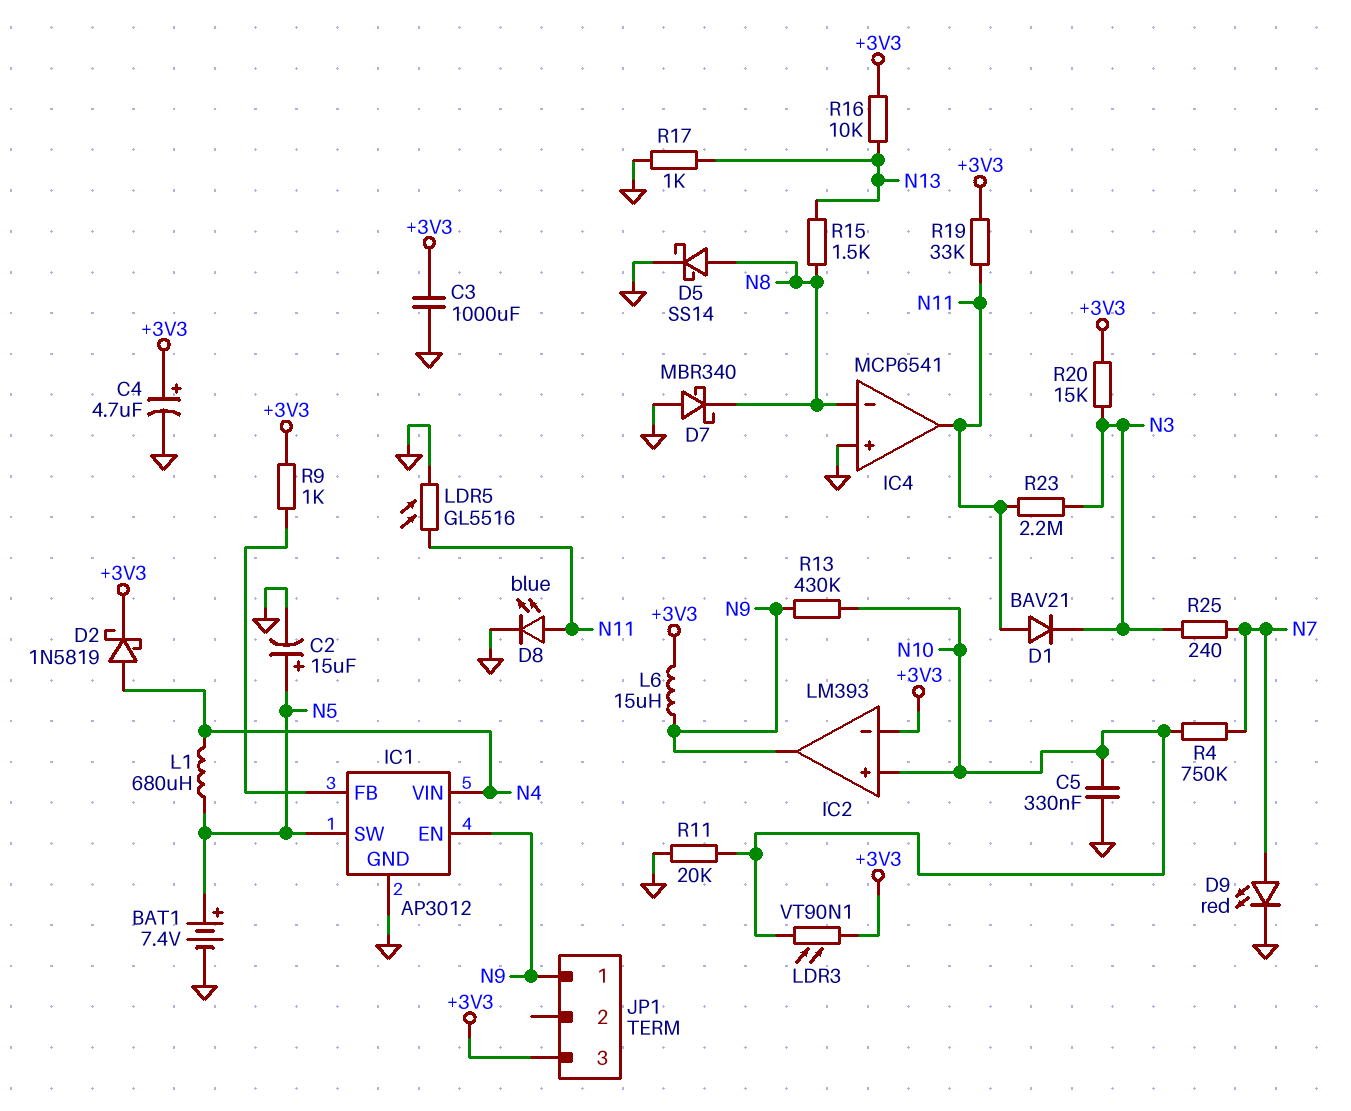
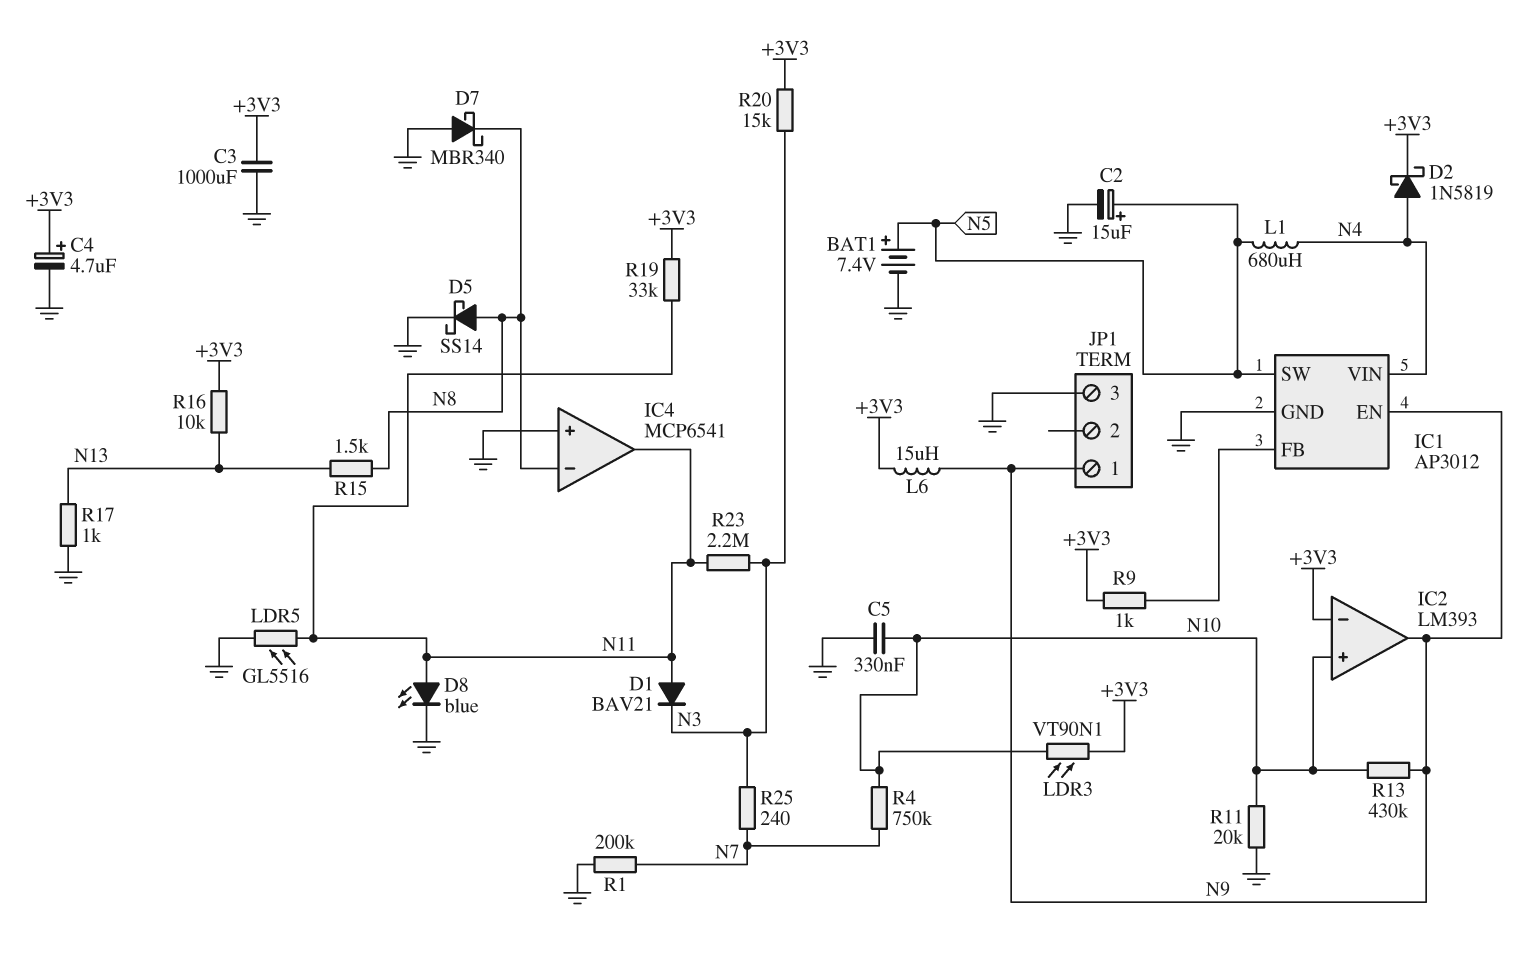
D9: LED red (A N7, K GND) -> none
JP1 pin 3: +3V3 -> GND
R1: none -> 200k (GND, N7)

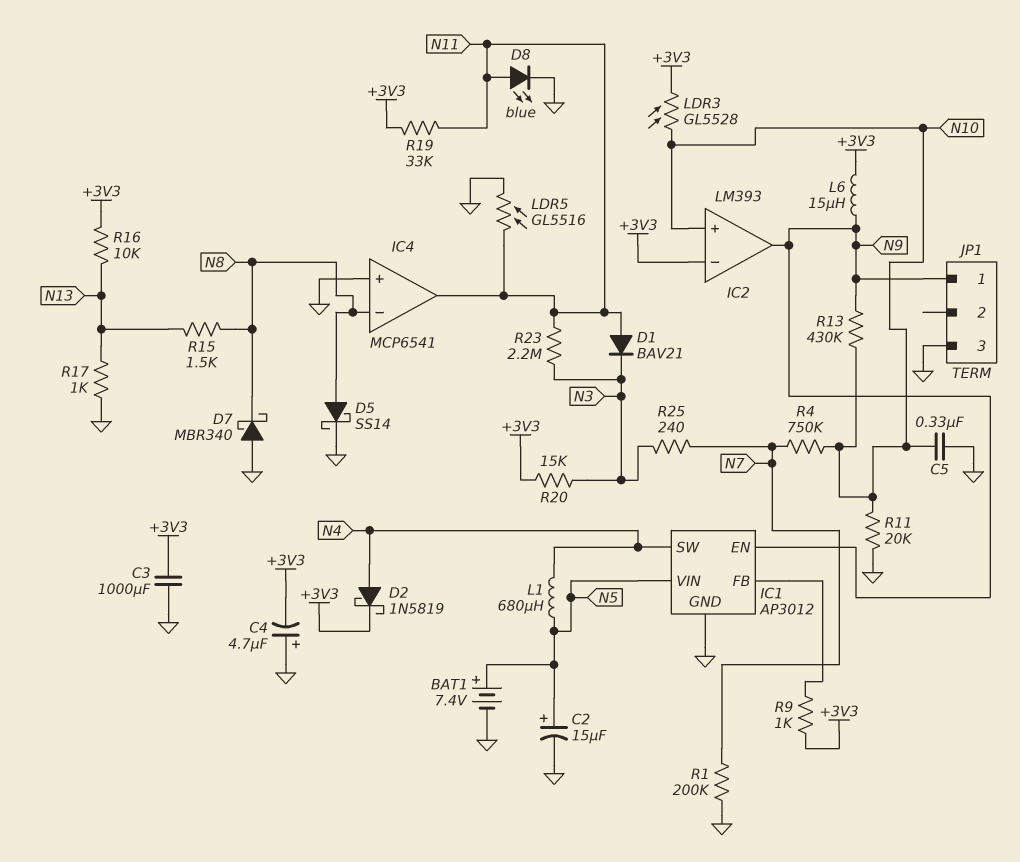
C4: 4.7uF (plus +3V3, minus GND) -> 4.7uF (plus GND, minus +3V3)
IC1 pin SW: N5 -> N4
IC1 pin VIN: N4 -> N5
LDR3: VT90N1 (+3V3, N10) -> GL5528 (+3V3, N10)

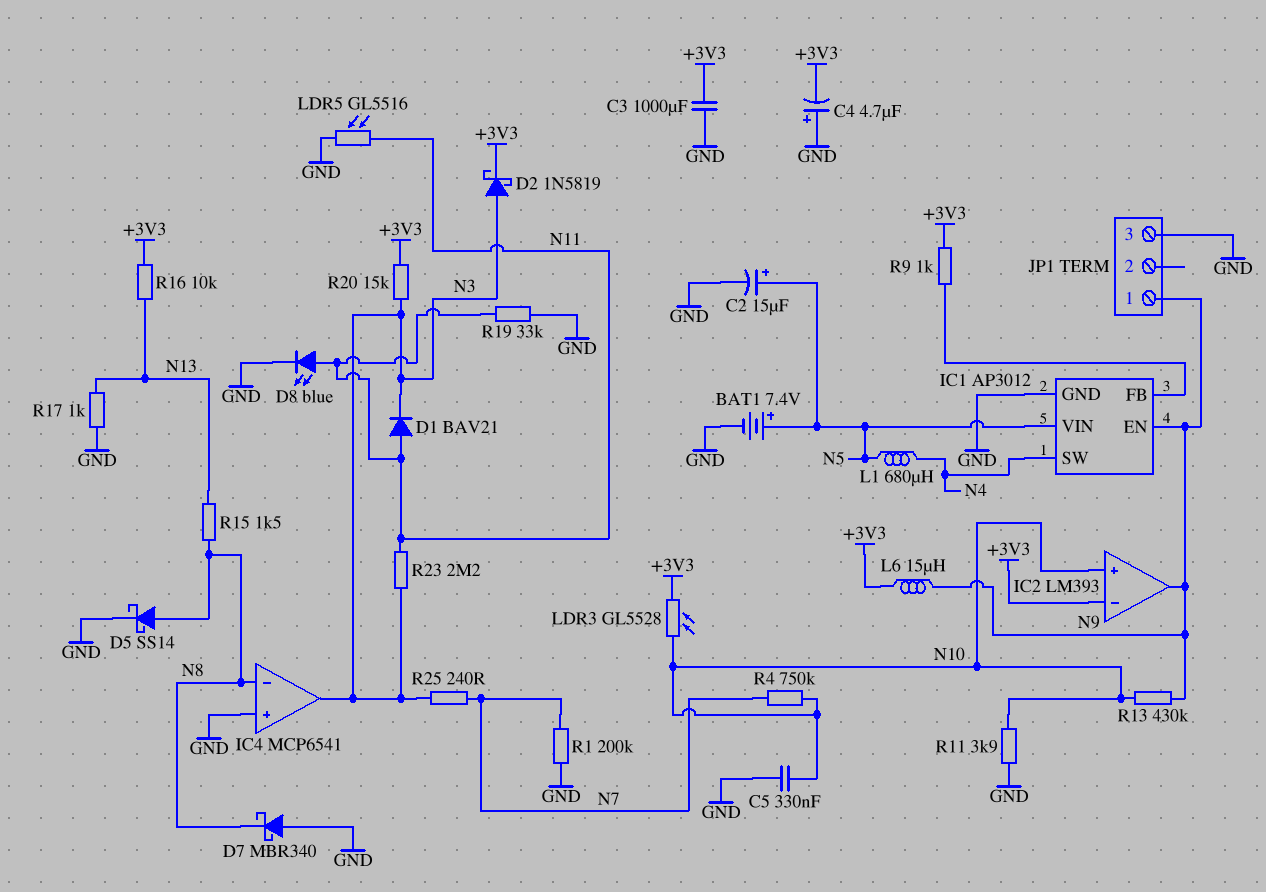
D2: schottky 1N5819 (A N4, K +3V3) -> schottky 1N5819 (A N3, K +3V3)
IC4 pin out: N11 -> N3
R11: 20k (GND, N10) -> 3.9k (GND, N10)
R19: 33k (+3V3, N11) -> 33k (GND, N11)

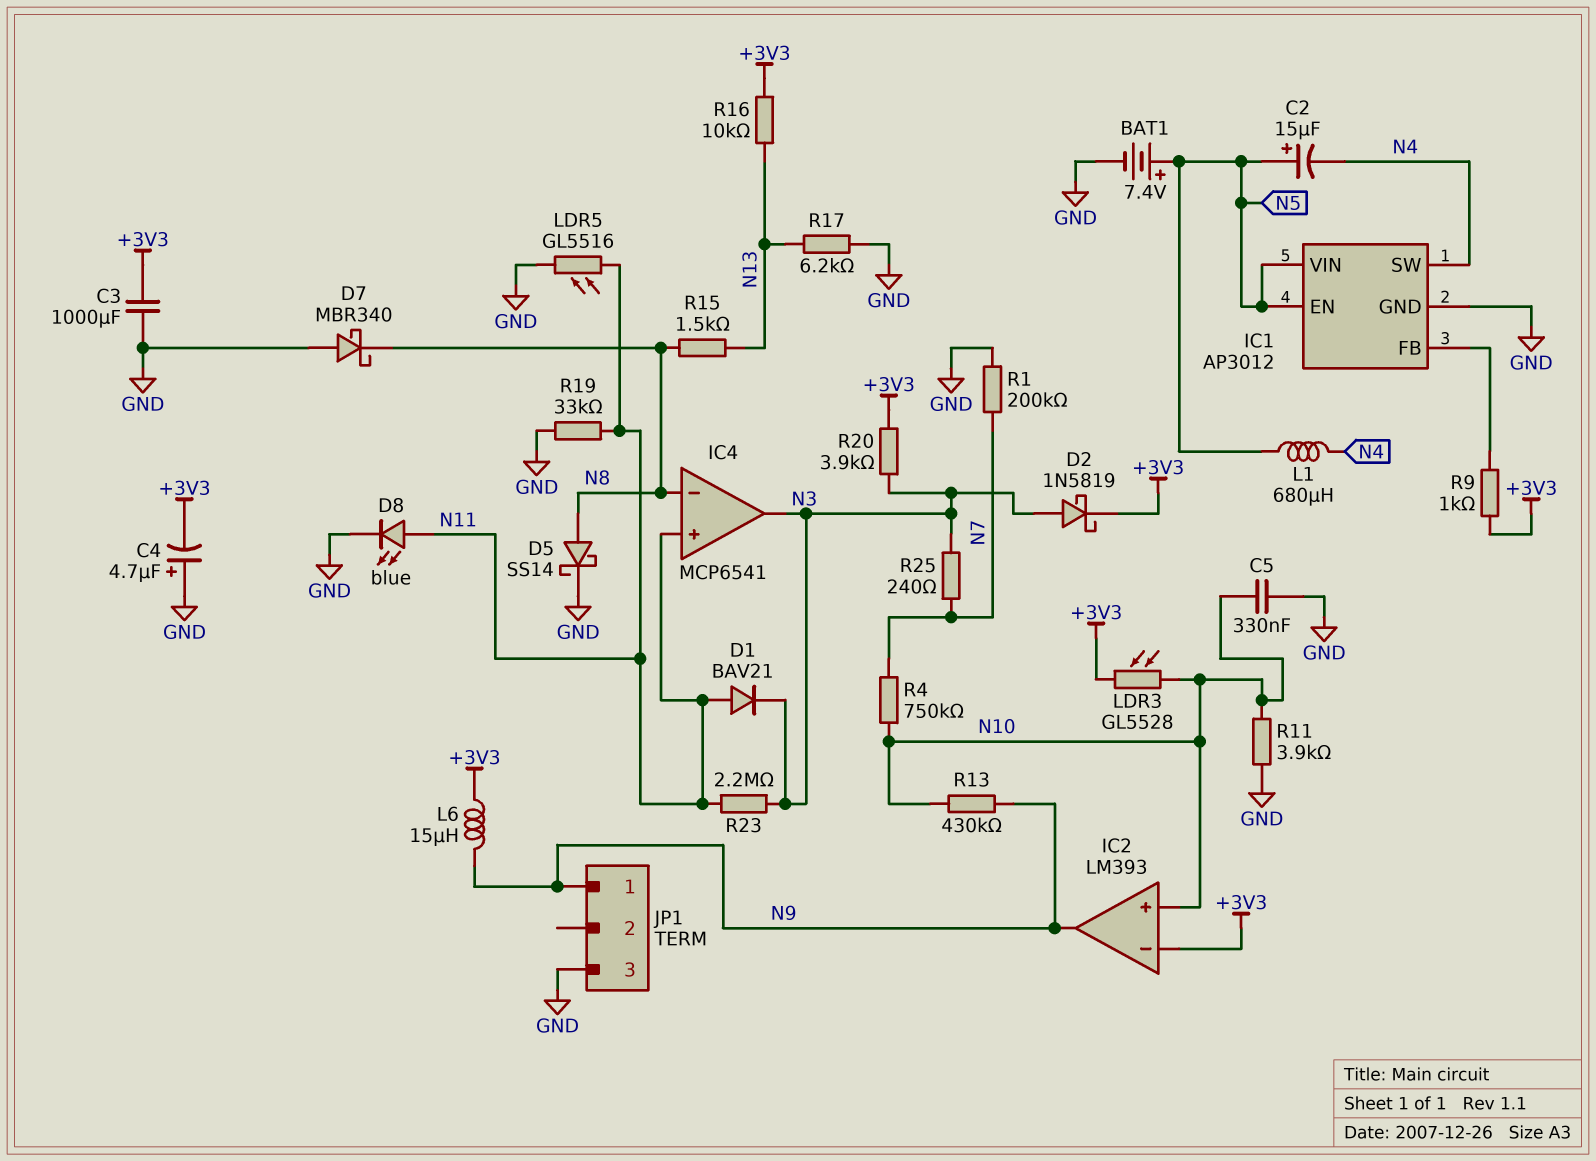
C2: 15uF (plus N5, minus GND) -> 15uF (plus N5, minus N4)
IC1 pin EN: N9 -> N5
IC4 pin in+: GND -> N11
R17: 1k (GND, N13) -> 6.2k (GND, N13)
R20: 15k (+3V3, N3) -> 3.9k (+3V3, N3)

